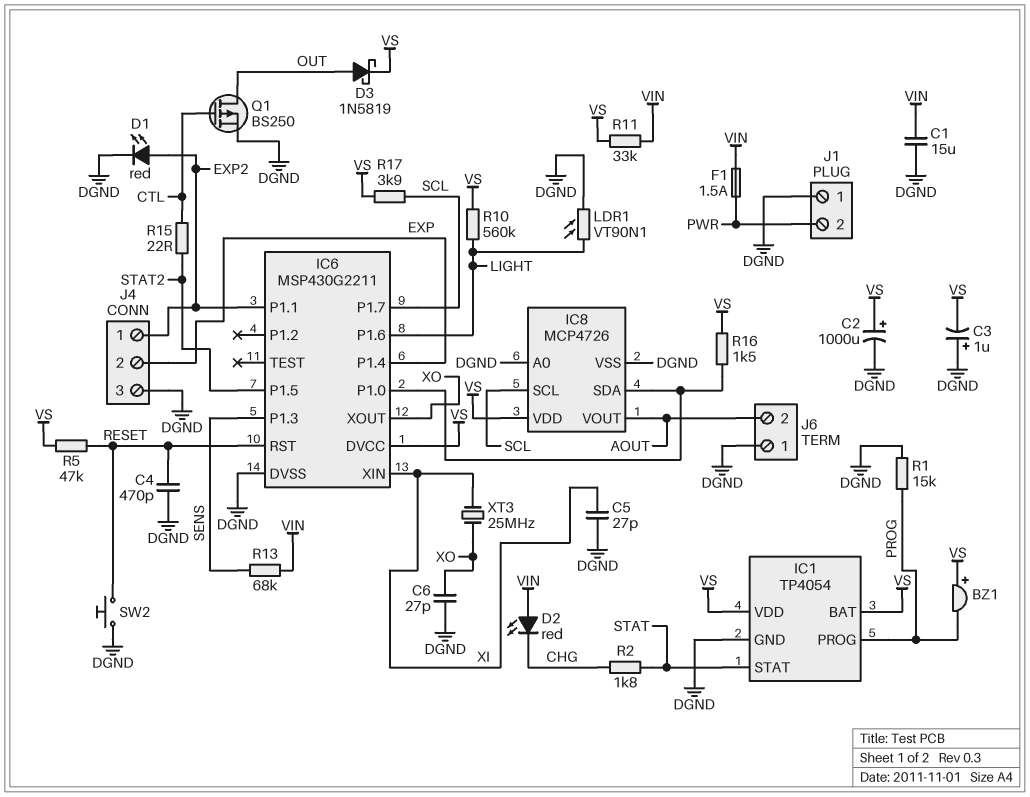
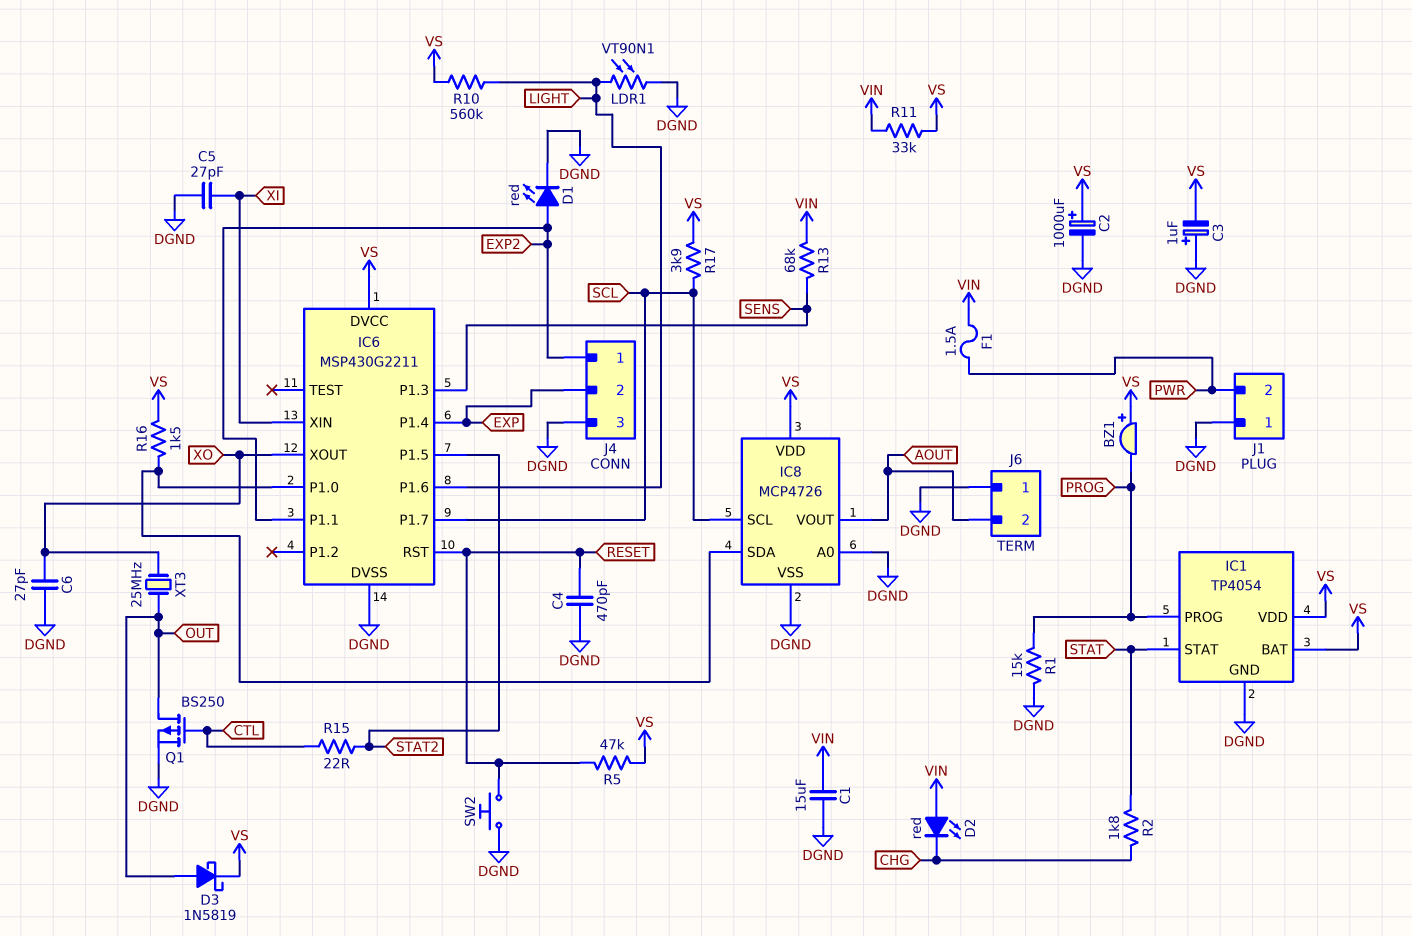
XT3: 25MHz (XI, XO) -> 25MHz (OUT, XO)

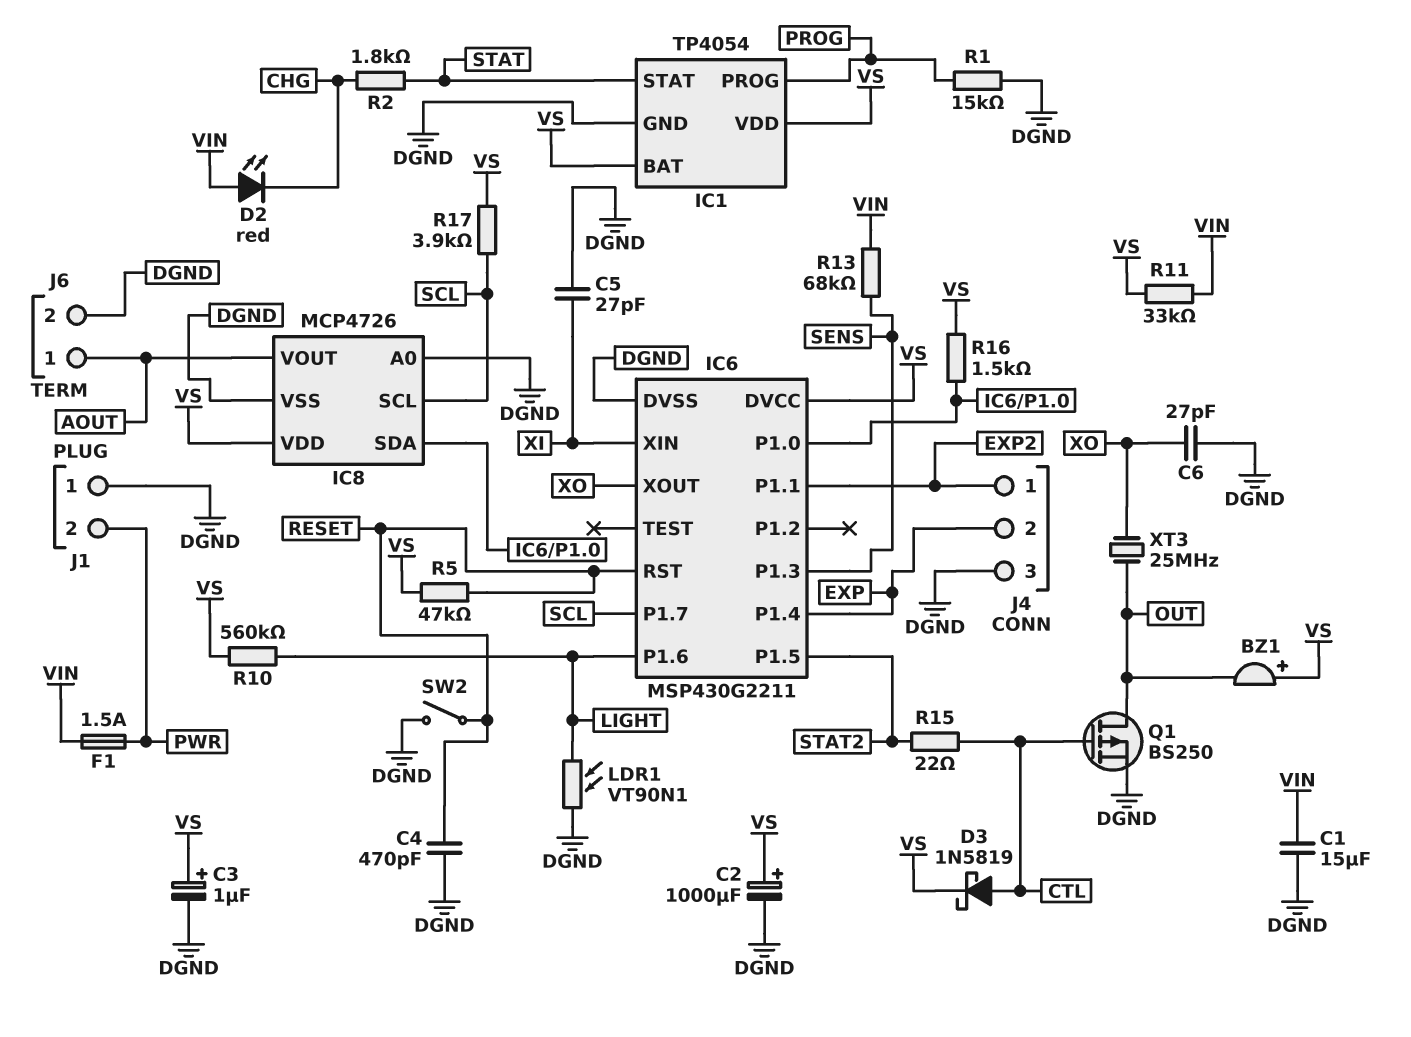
BZ1: buzzer (plus VS, minus PROG) -> buzzer (plus VS, minus OUT)
C3: 1uF (plus DGND, minus VS) -> 1uF (plus VS, minus DGND)
D1: LED red (A EXP2, K DGND) -> none
D3: schottky 1N5819 (A OUT, K VS) -> schottky 1N5819 (A CTL, K VS)
J6 pin 1: DGND -> AOUT
J6 pin 2: AOUT -> DGND
SW2: button (DGND, RESET) -> switch (DGND, RESET)

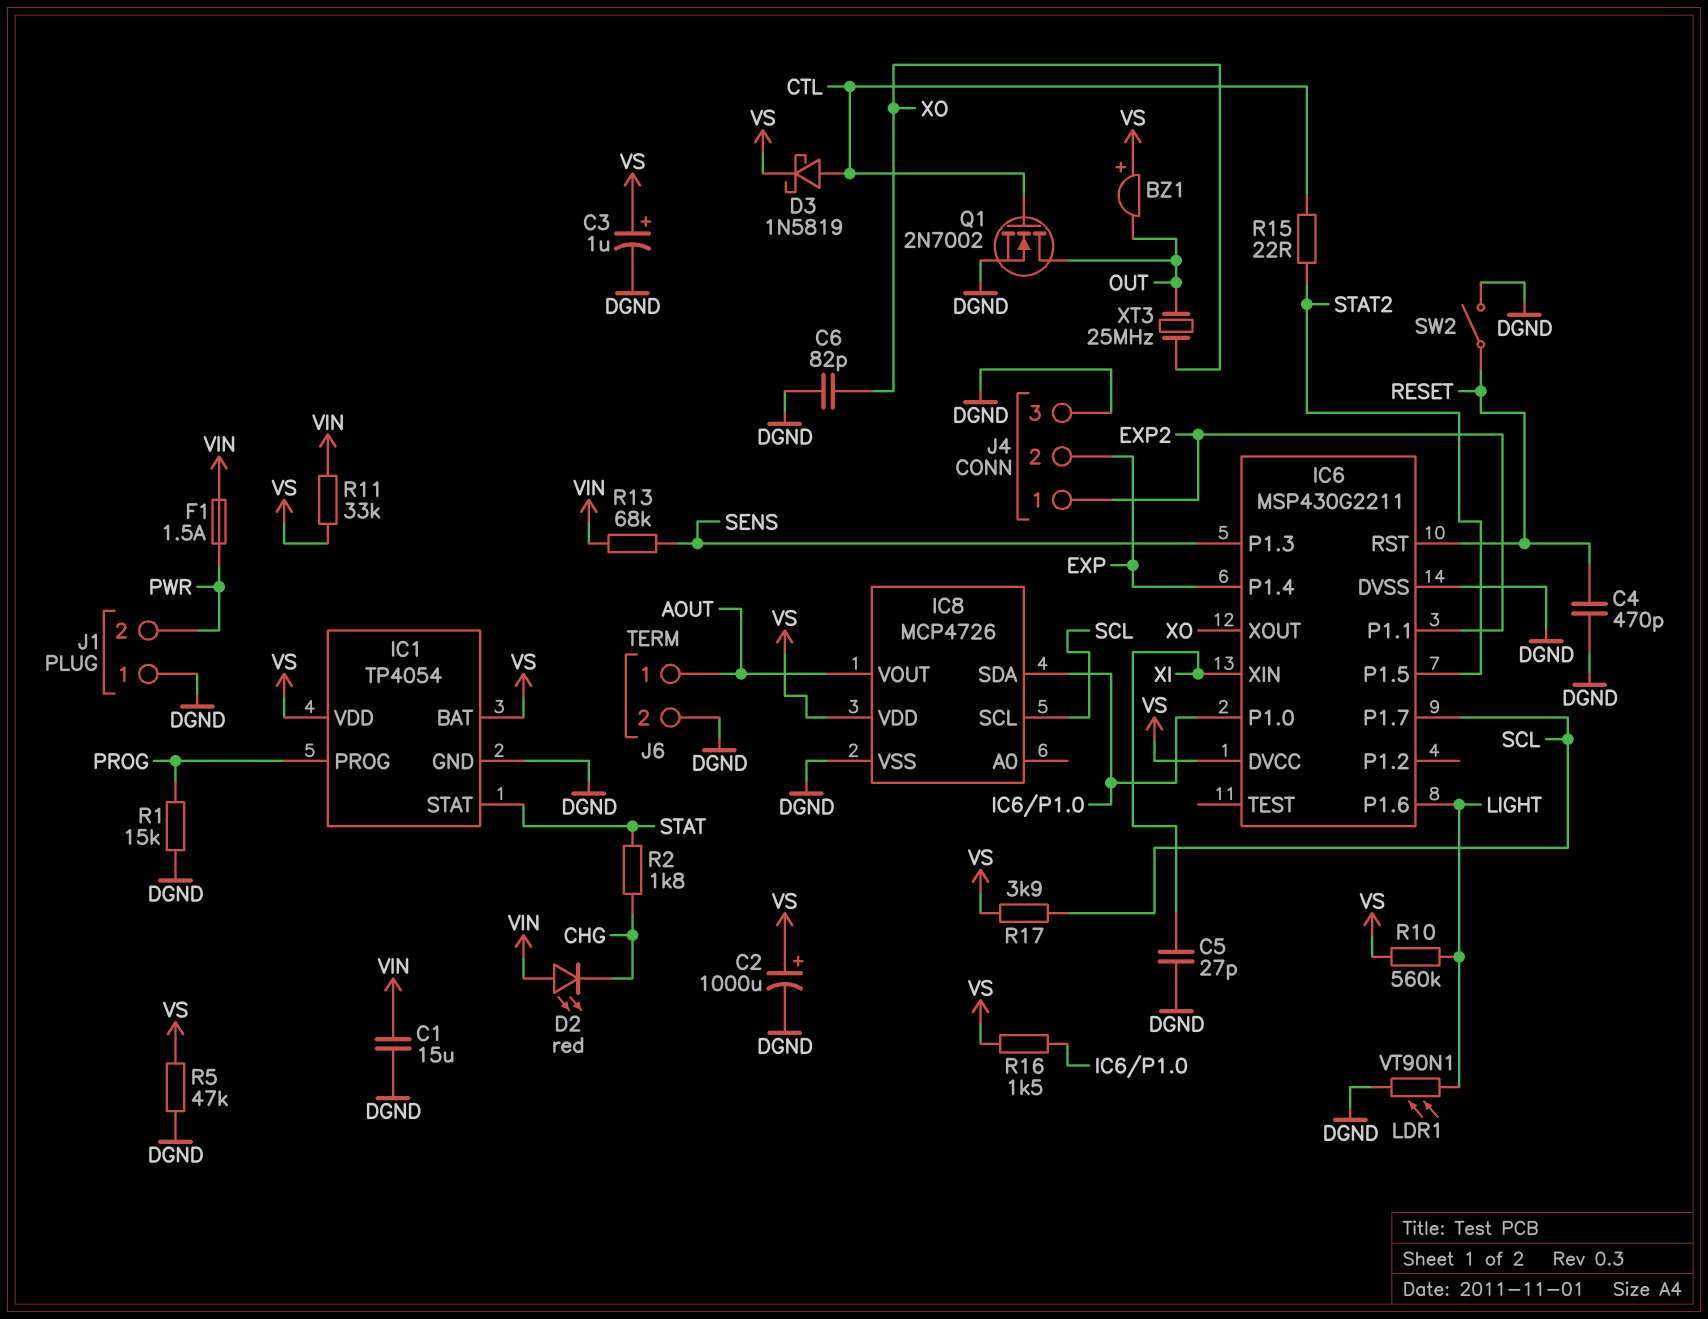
C6: 27pF (DGND, XO) -> 82pF (DGND, XO)
IC8 pin A0: DGND -> none
Q1: PMOS BS250 (G CTL, D OUT, S DGND) -> NMOS 2N7002 (G CTL, D OUT, S DGND)
R5: 47k (RESET, VS) -> 47k (DGND, VS)

